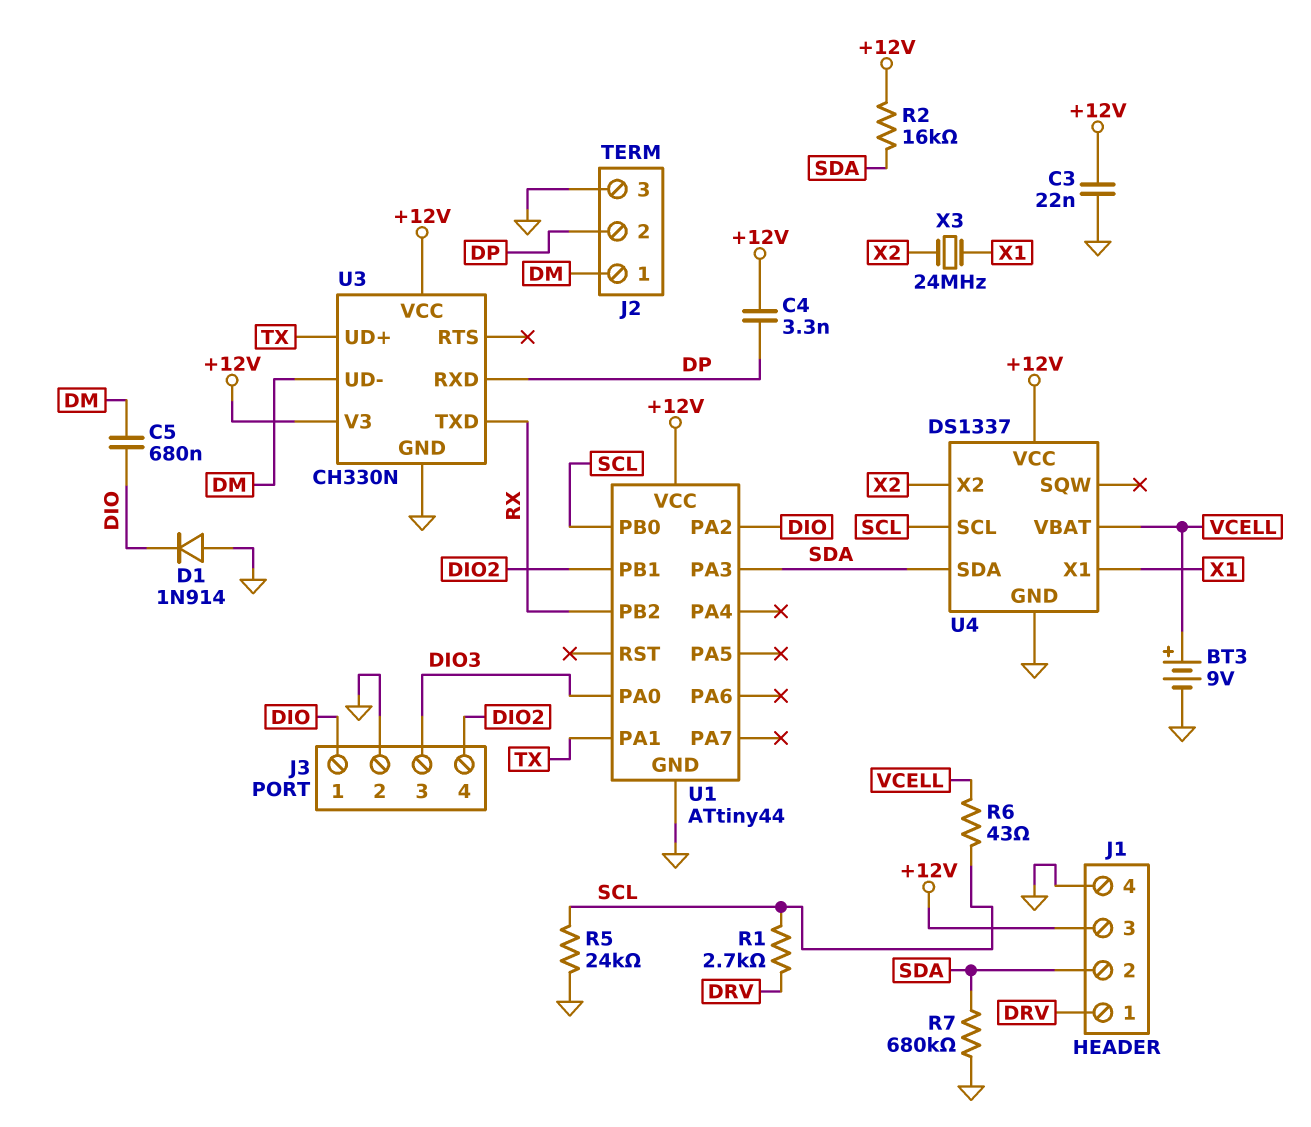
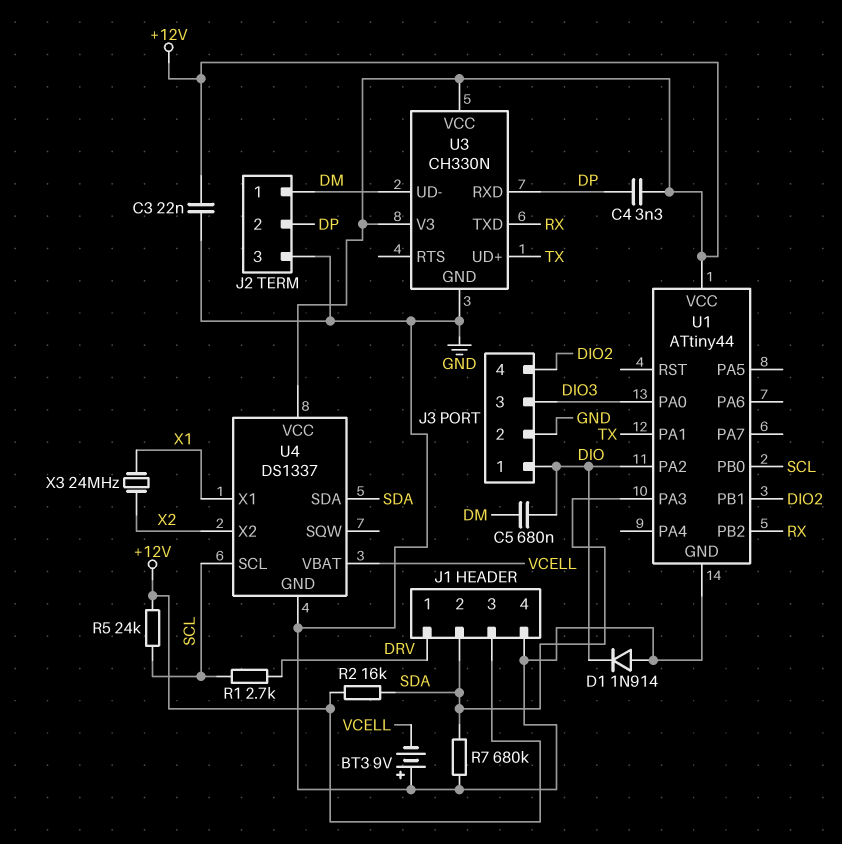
BT3: 9V (plus VCELL, minus GND) -> 9V (plus GND, minus VCELL)
R5: 24k (GND, SCL) -> 24k (+12V, SCL)
R6: 43 (SCL, VCELL) -> none

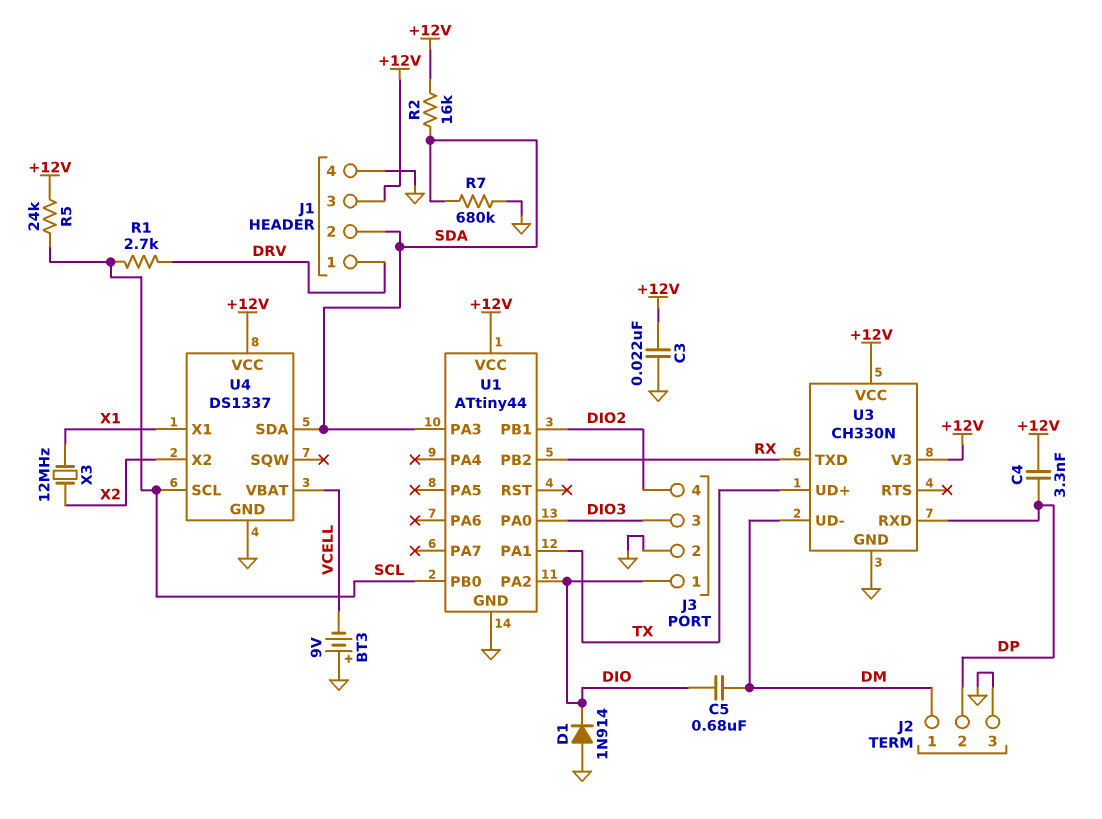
X3: 24MHz (X1, X2) -> 12MHz (X1, X2)

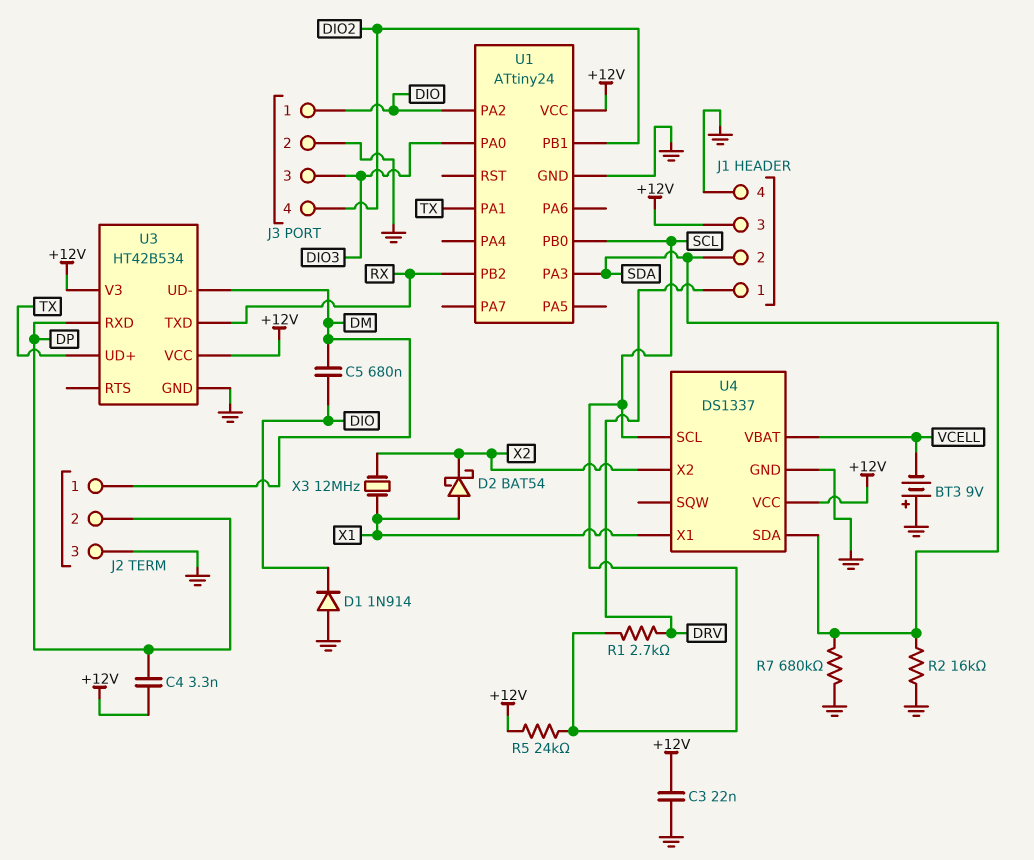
D2: none -> schottky BAT54 (A X1, K X2)
R2: 16k (+12V, SDA) -> 16k (GND, SDA)
U1: ATtiny44 -> ATtiny24
U3: CH330N -> HT42B534

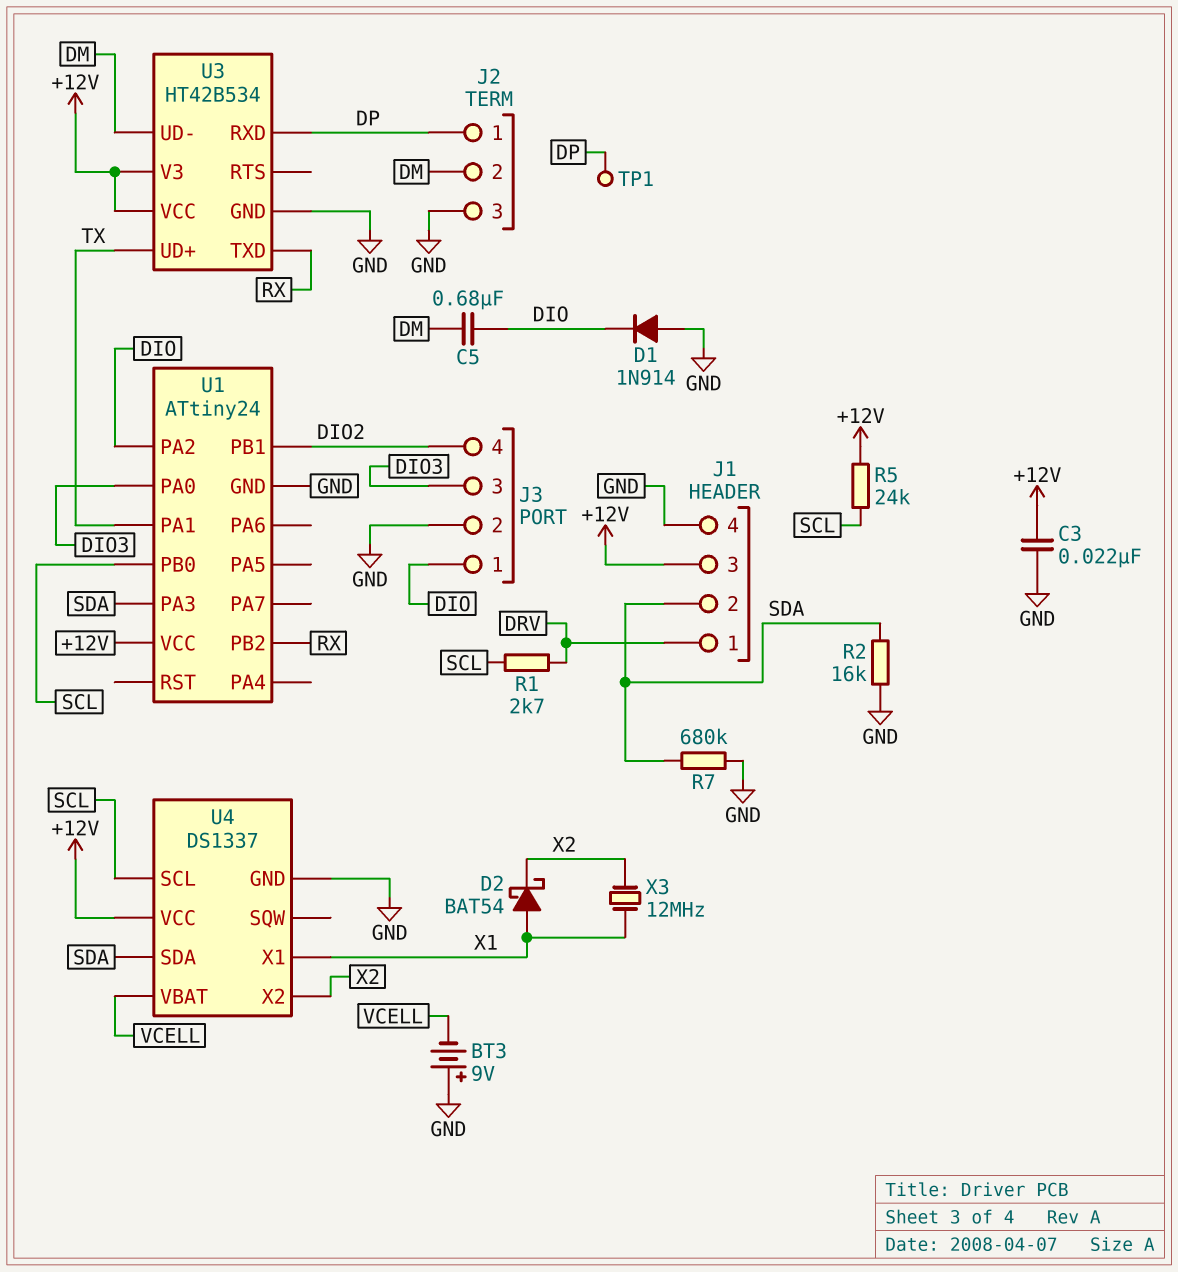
C4: 3.3nF (+12V, DP) -> none
J2 pin 1: DM -> DP
J2 pin 2: DP -> DM
TP1: none -> test point (DP)

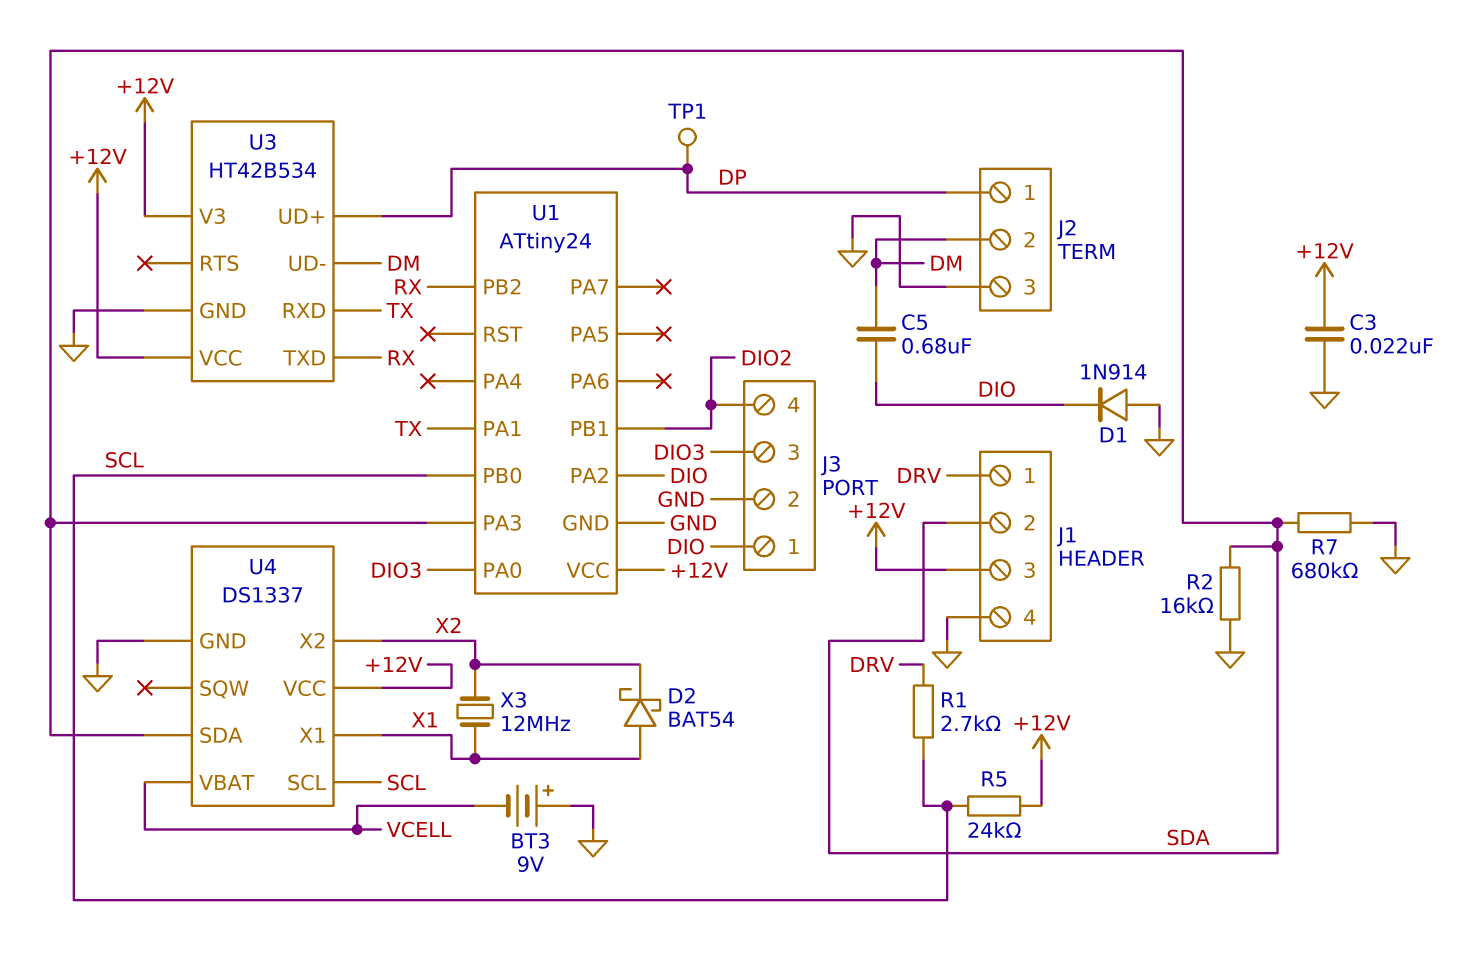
U3 pin RXD: DP -> TX
U3 pin UD+: TX -> DP

